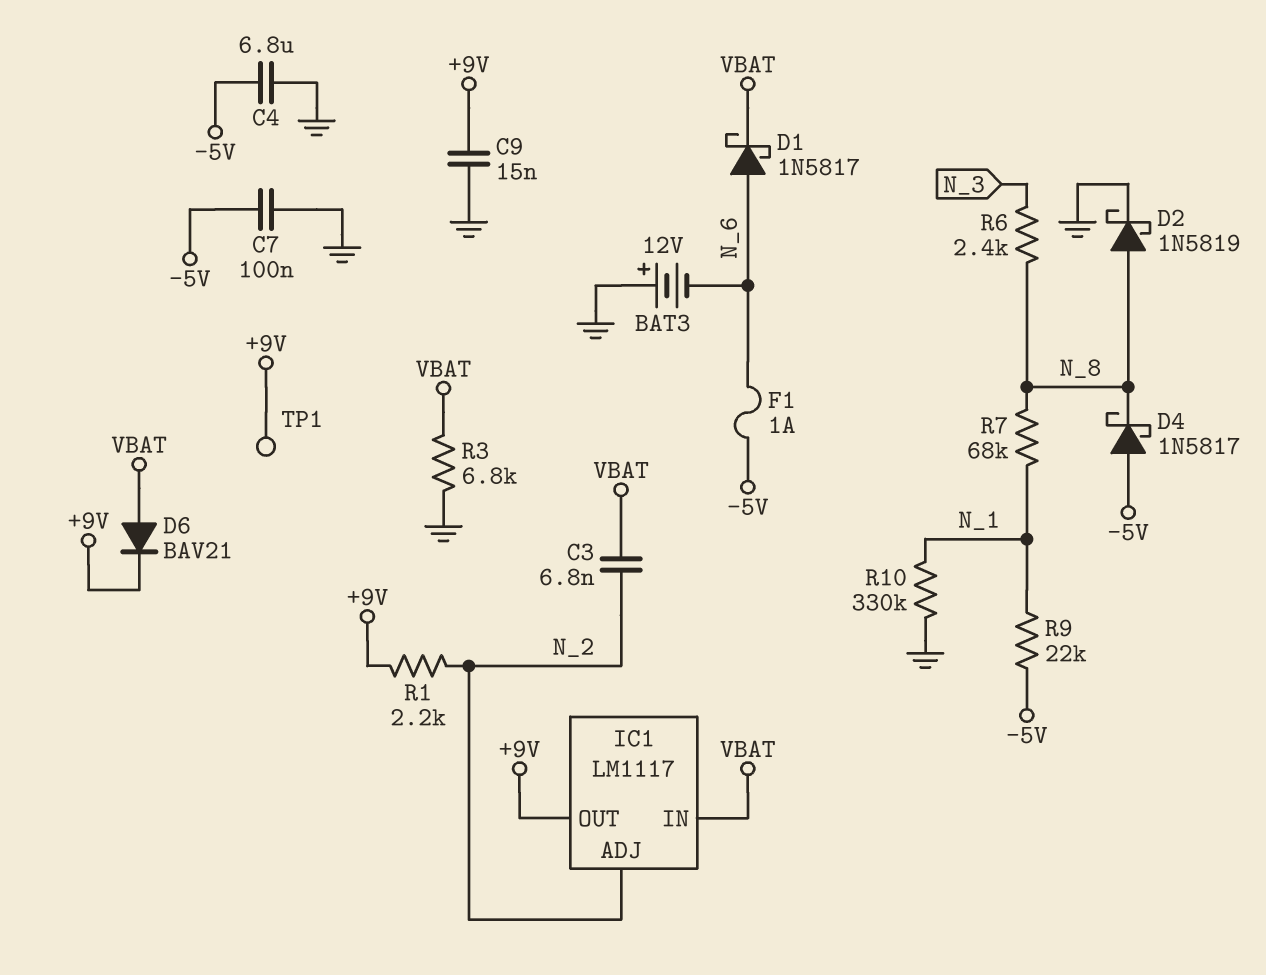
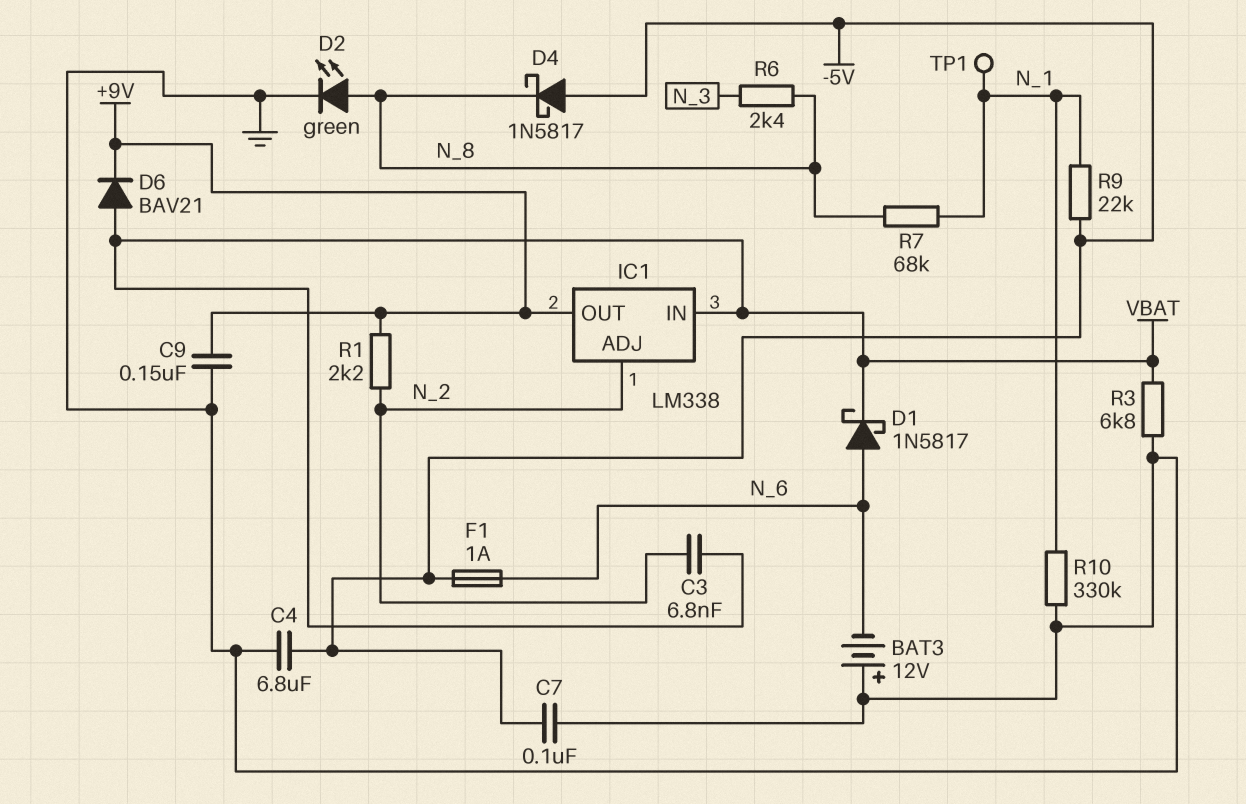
C9: 15nF (+9V, GND) -> 150nF (+9V, GND)
D2: schottky 1N5819 (A N_8, K GND) -> LED green (A N_8, K GND)
IC1: LM1117 -> LM338
TP1: test point (+9V) -> test point (N_1)

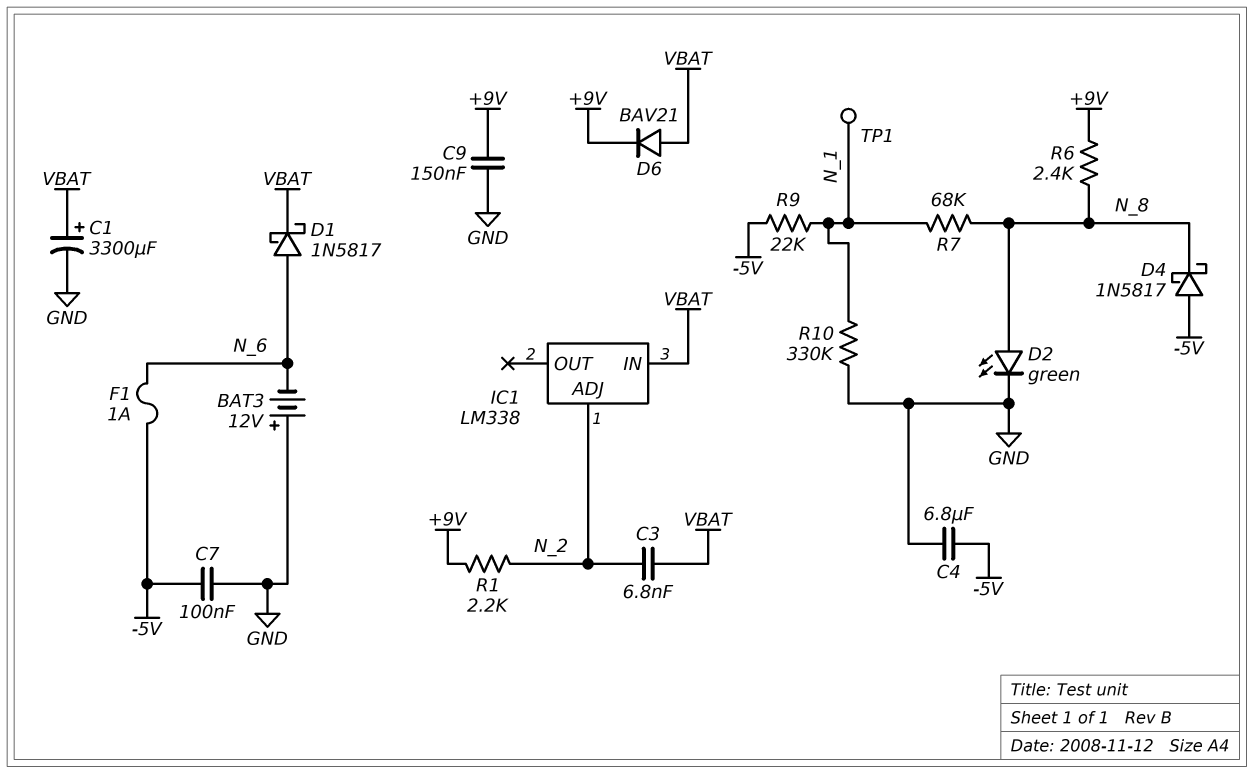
C1: none -> 3300uF (plus VBAT, minus GND)
IC1 pin OUT: +9V -> none
R3: 6.8k (GND, VBAT) -> none
R6: 2.4k (N_3, N_8) -> 2.4k (+9V, N_8)

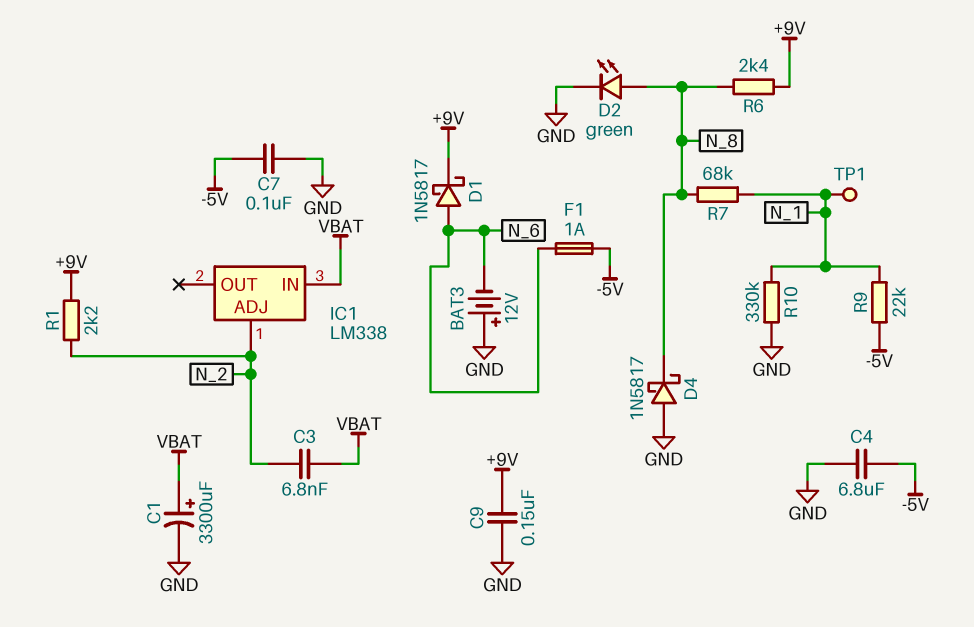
D1: schottky 1N5817 (A N_6, K VBAT) -> schottky 1N5817 (A N_6, K +9V)
D4: schottky 1N5817 (A -5V, K N_8) -> schottky 1N5817 (A GND, K N_8)
D6: diode BAV21 (A VBAT, K +9V) -> none

